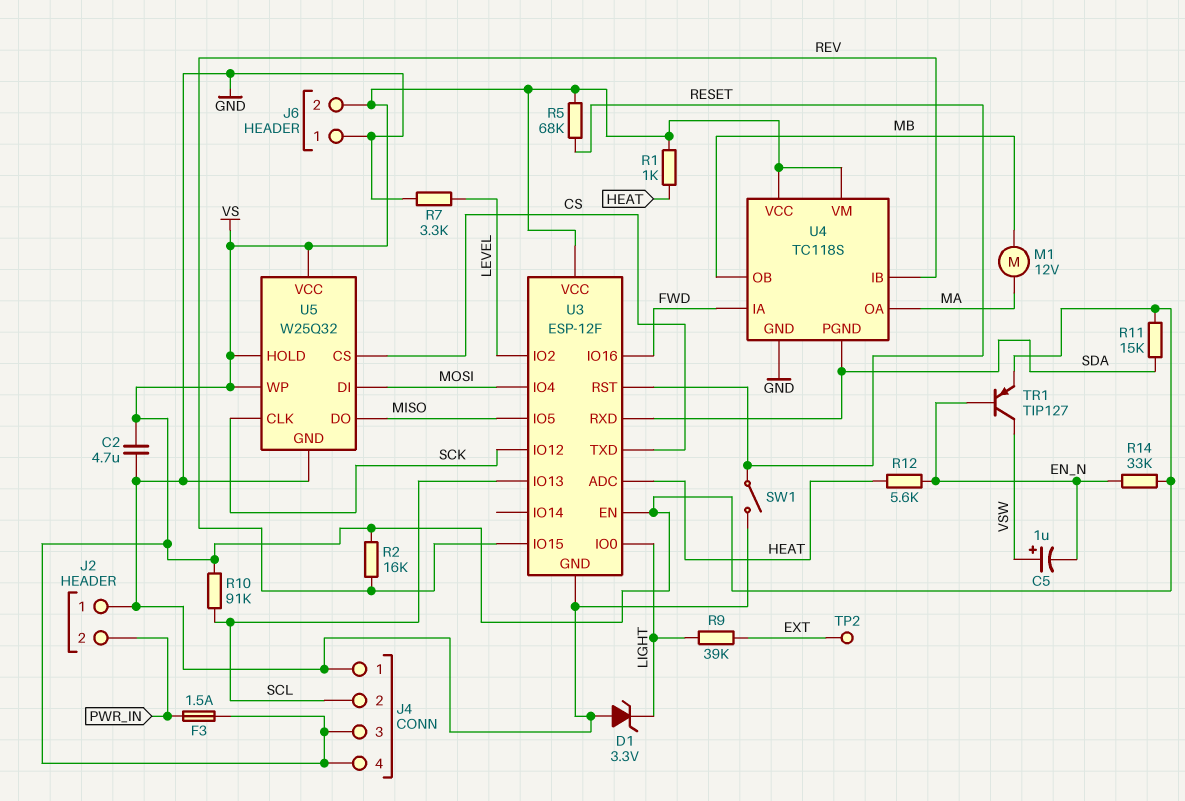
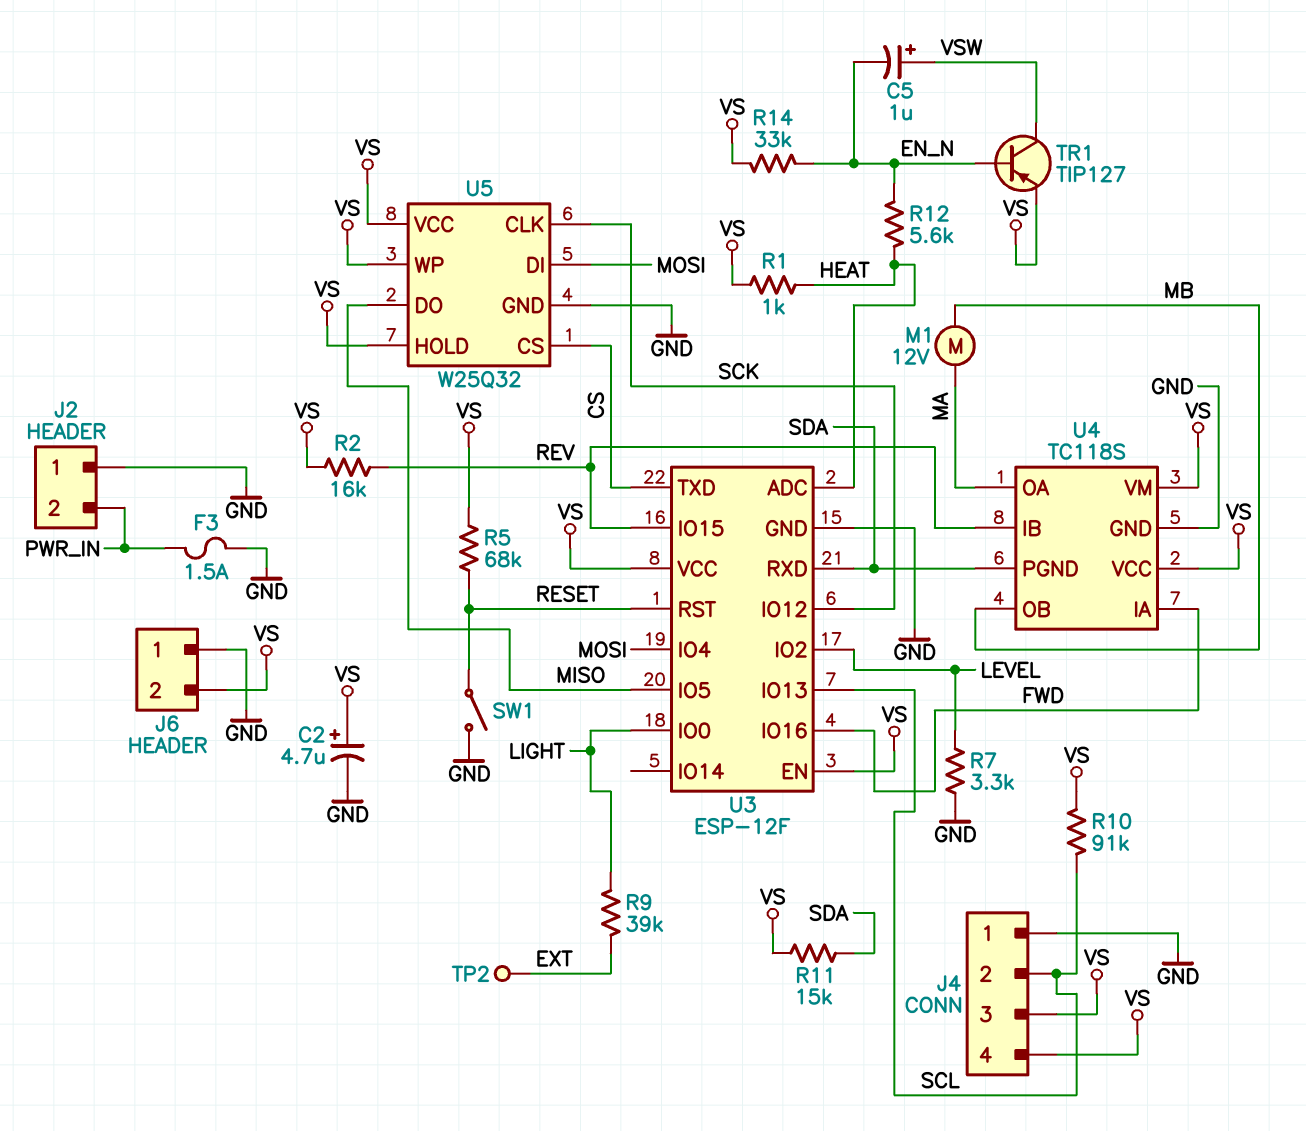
C2: 4.7uF (GND, VS) -> 4.7uF (plus VS, minus GND)
D1: zener 3.3V (A GND, K LIGHT) -> none
F3: 1.5A (PWR_IN, VS) -> 1.5A (GND, PWR_IN)

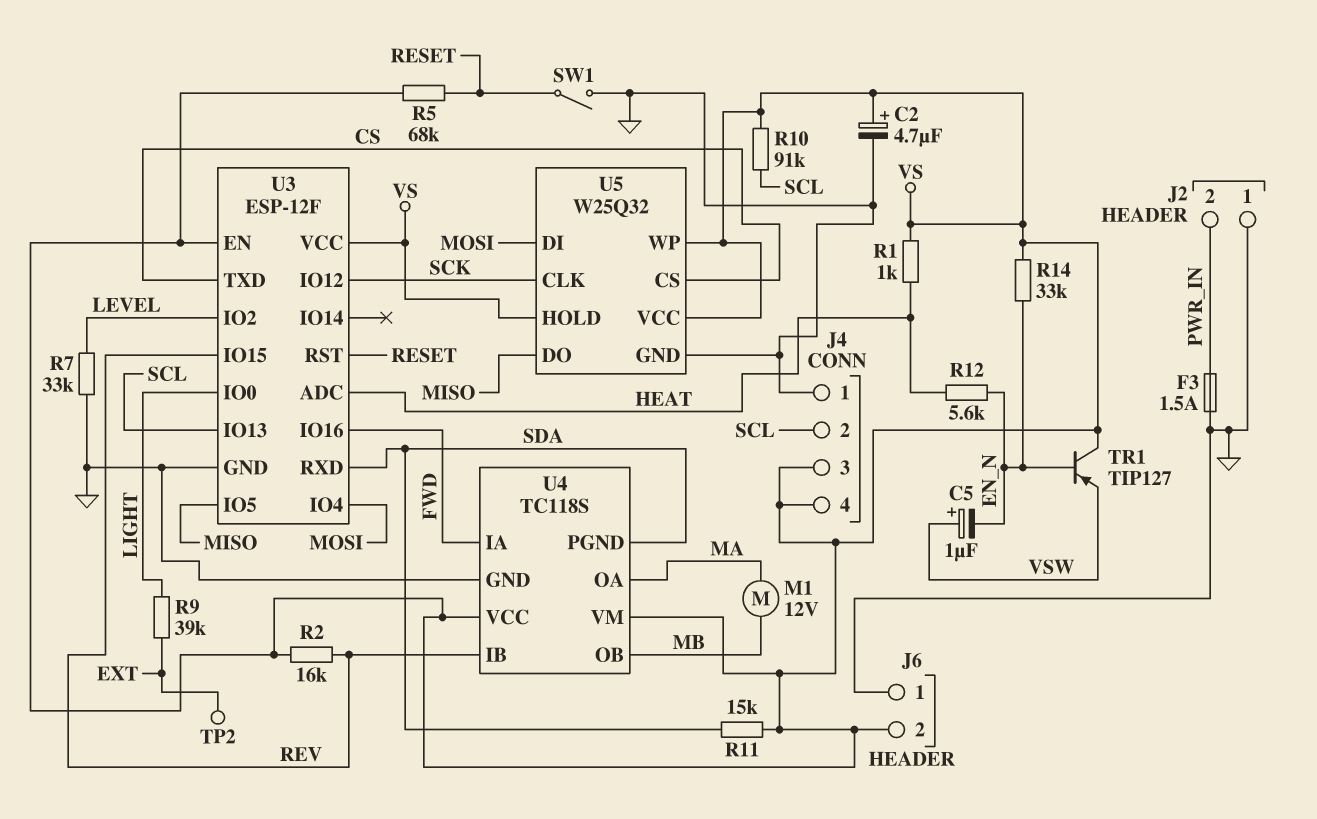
R7: 3.3k (GND, LEVEL) -> 33k (GND, LEVEL)
TR1: PNP TIP127 (B EN_N, C VSW, E VS) -> PNP TIP127 (B EN_N, C VS, E VSW)

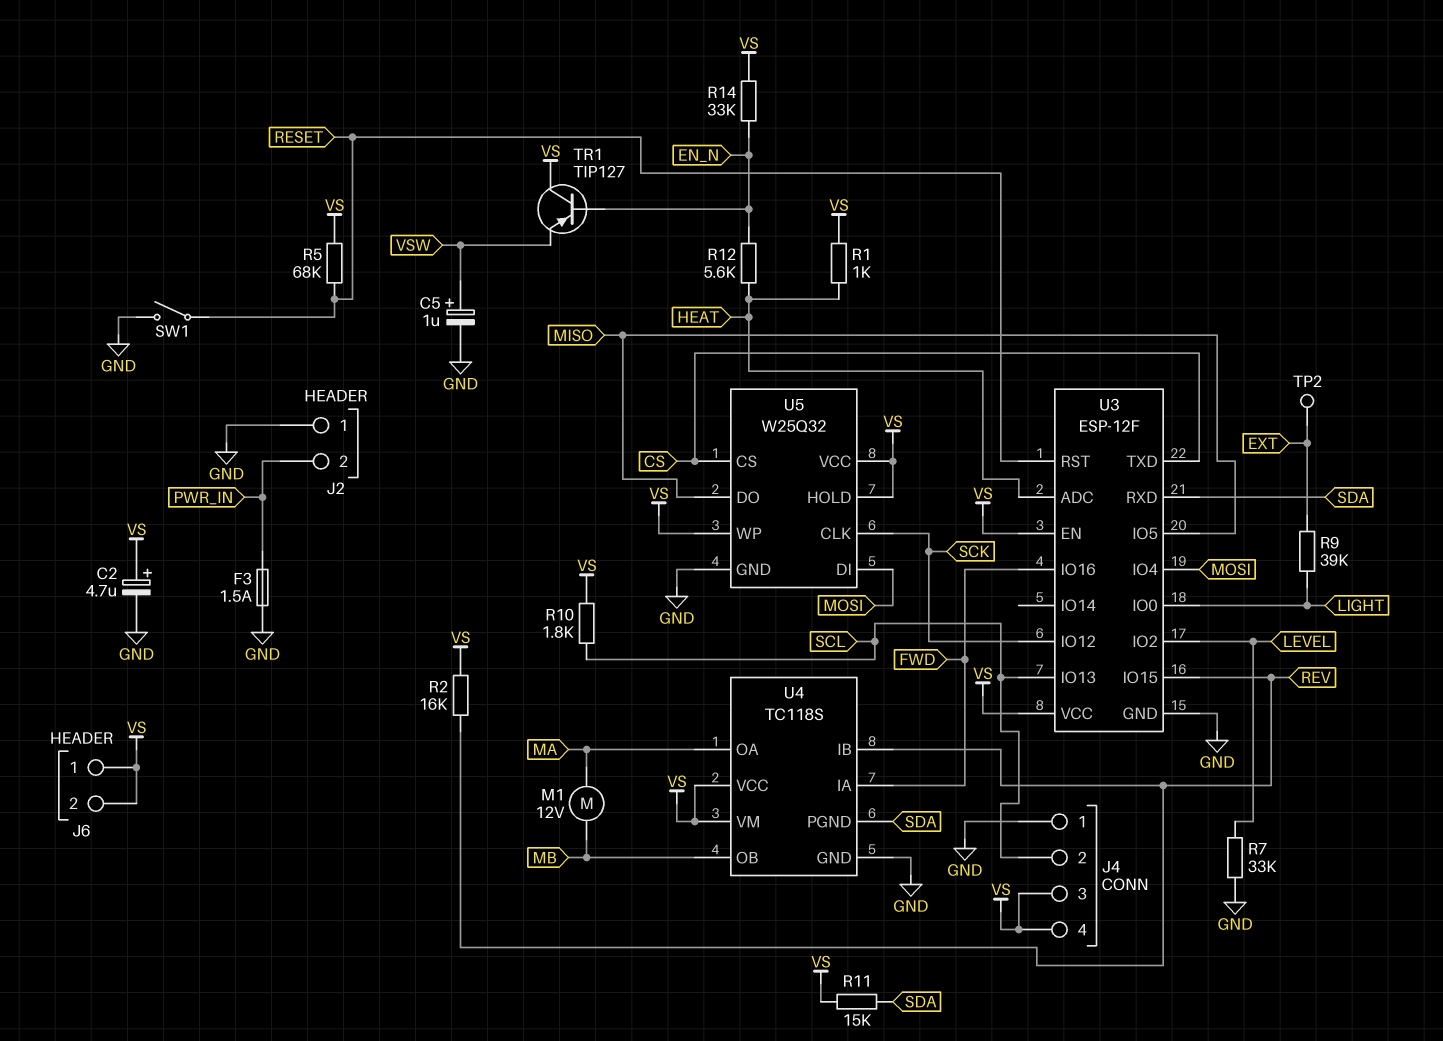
C5: 1uF (plus VSW, minus EN_N) -> 1uF (plus VSW, minus GND)
J6 pin 1: GND -> VS
R10: 91k (SCL, VS) -> 1.8k (SCL, VS)

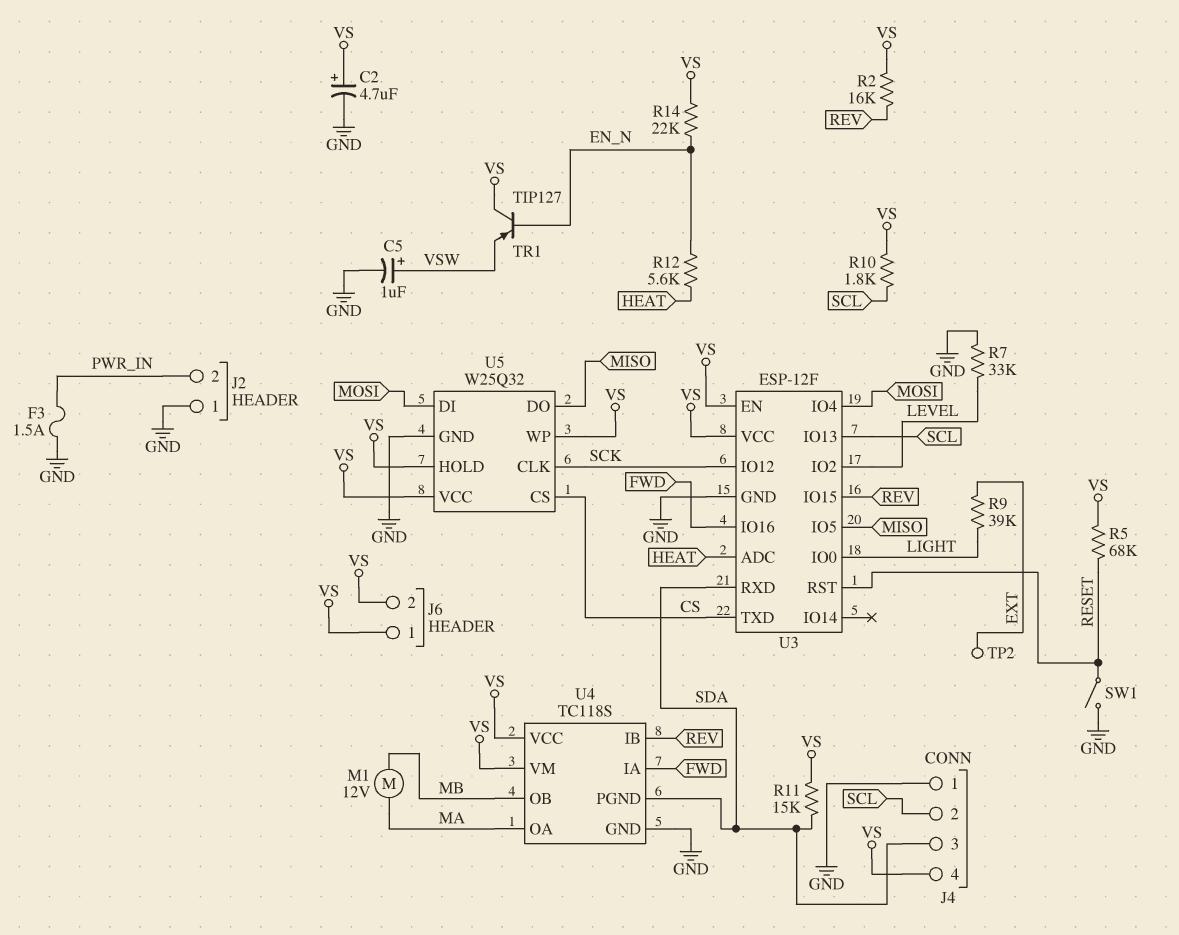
J4 pin 3: VS -> SDA
R1: 1k (HEAT, VS) -> none
R14: 33k (EN_N, VS) -> 22k (EN_N, VS)

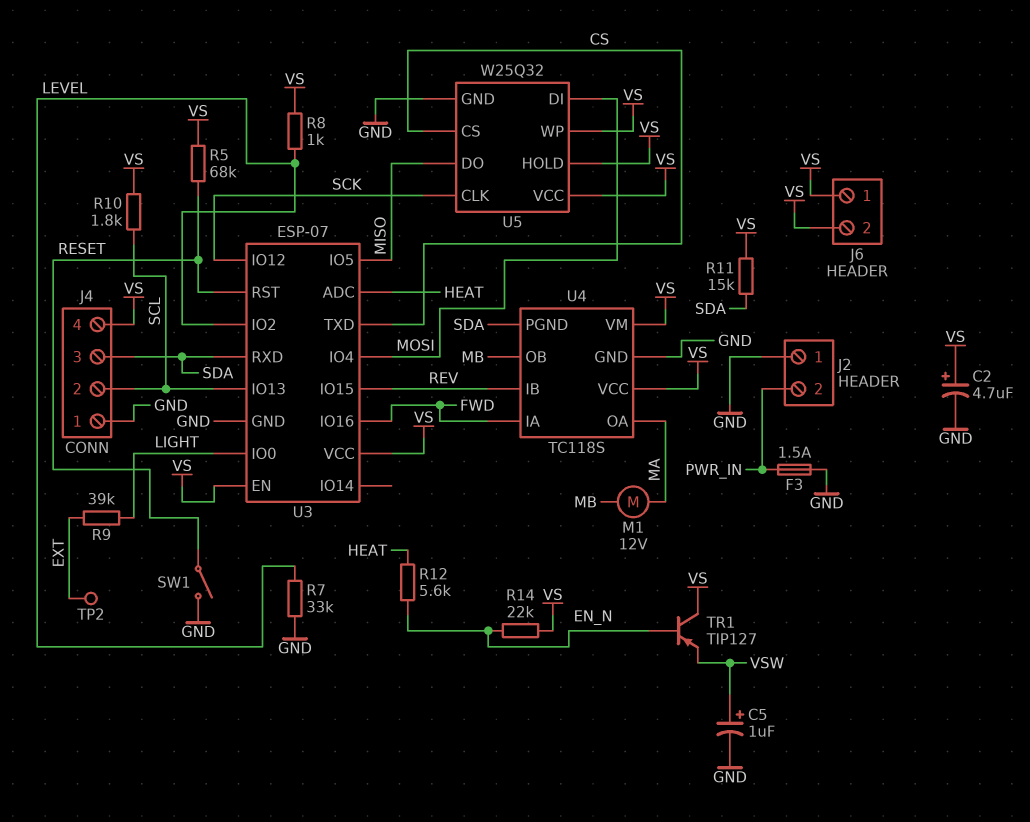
R2: 16k (REV, VS) -> none
R8: none -> 1k (LEVEL, VS)
U3: ESP-12F -> ESP-07

